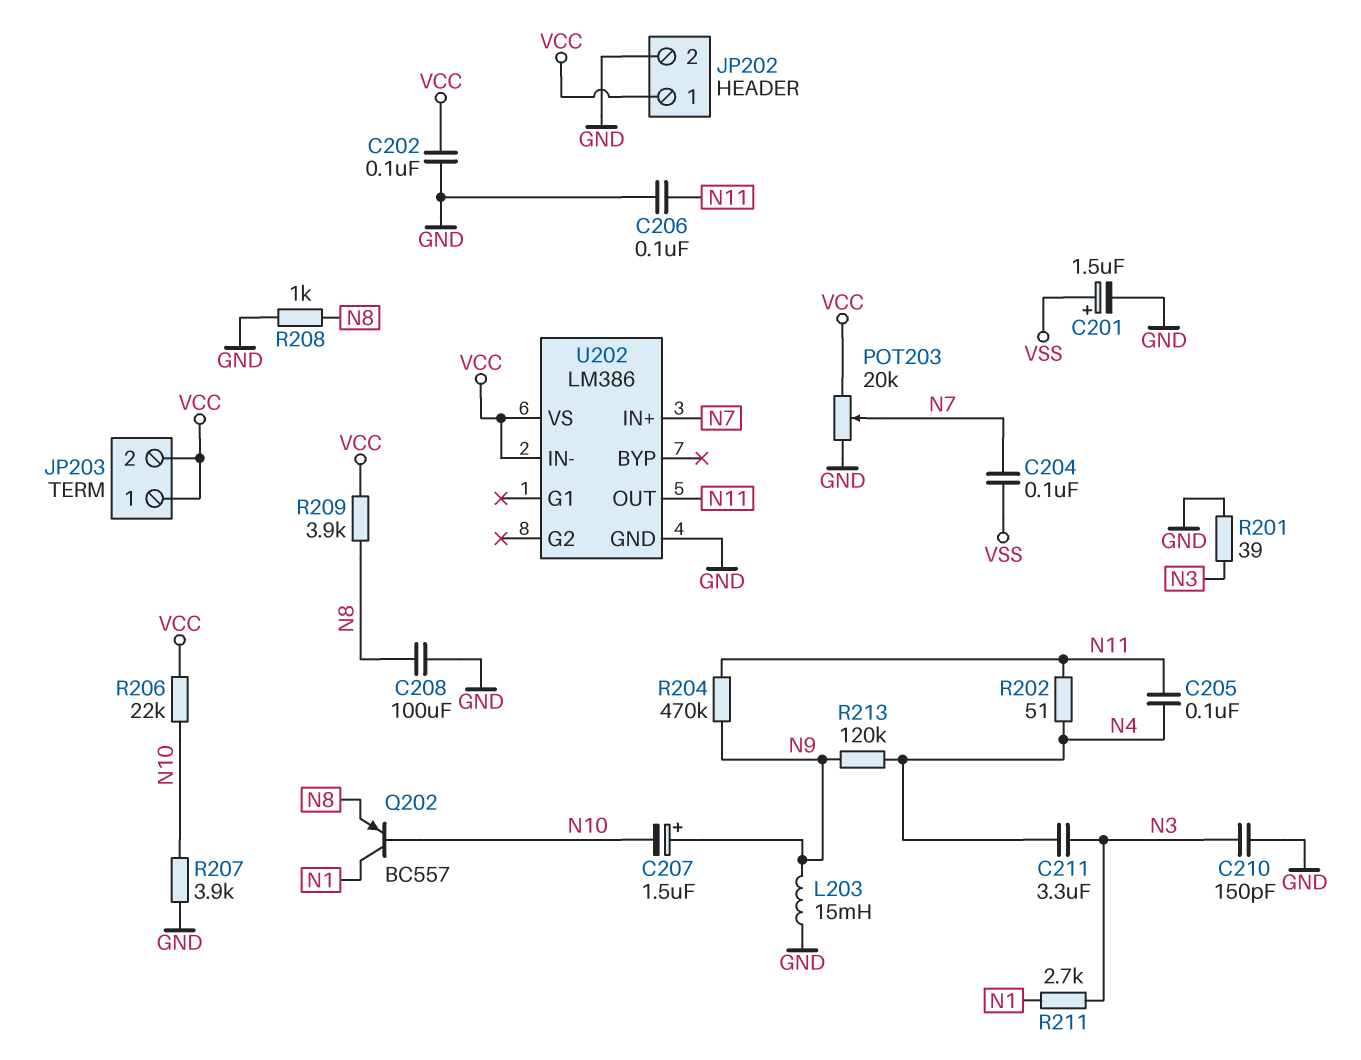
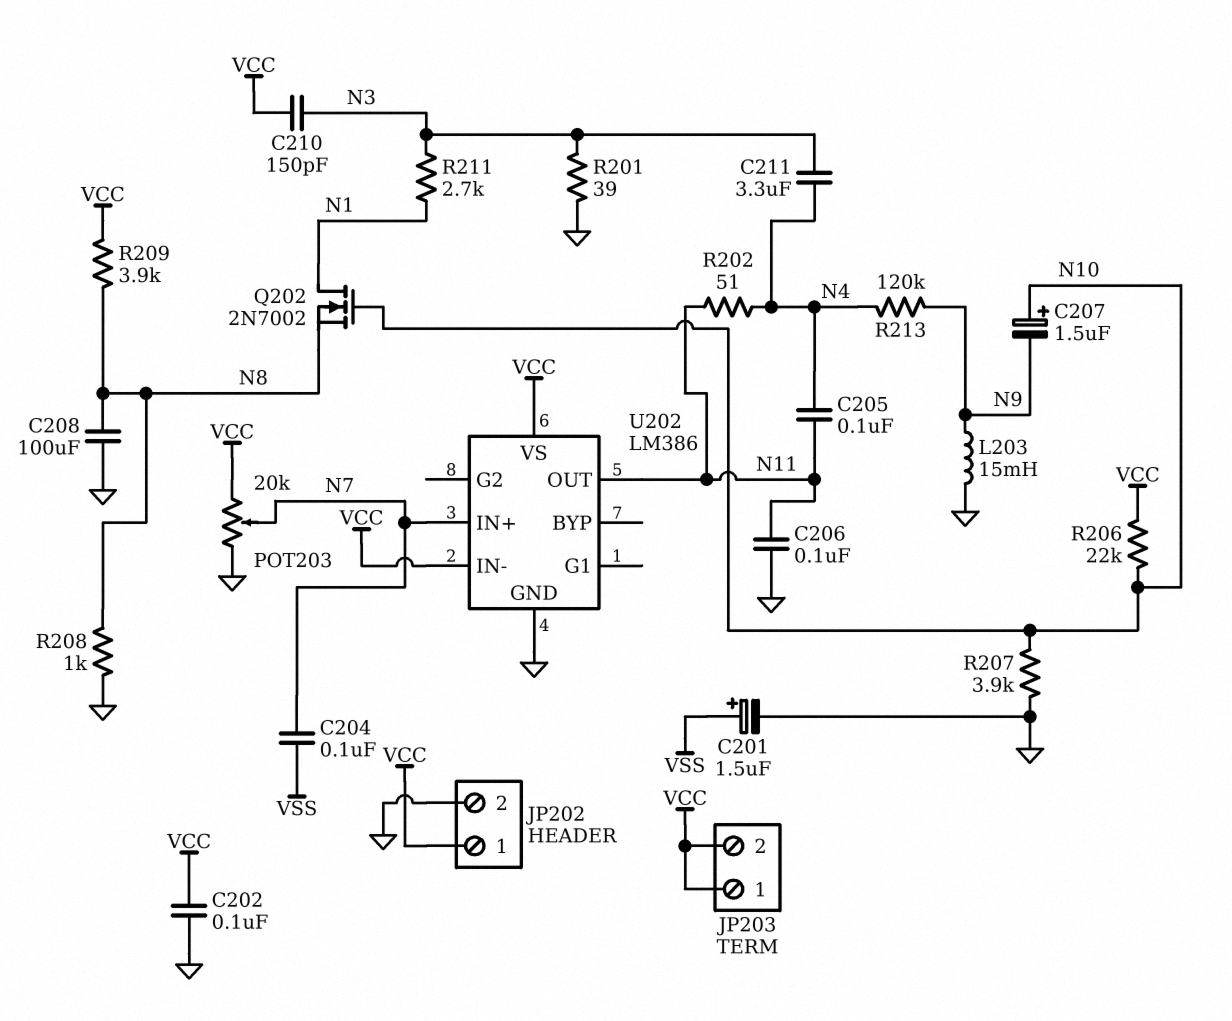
C207: 1.5uF (plus N9, minus N10) -> 1.5uF (plus N10, minus N9)
C210: 150pF (GND, N3) -> 150pF (N3, VCC)
Q202: PNP BC557 (B N10, C N1, E N8) -> NMOS 2N7002 (G N10, D N1, S N8)
R204: 470k (N9, N11) -> none

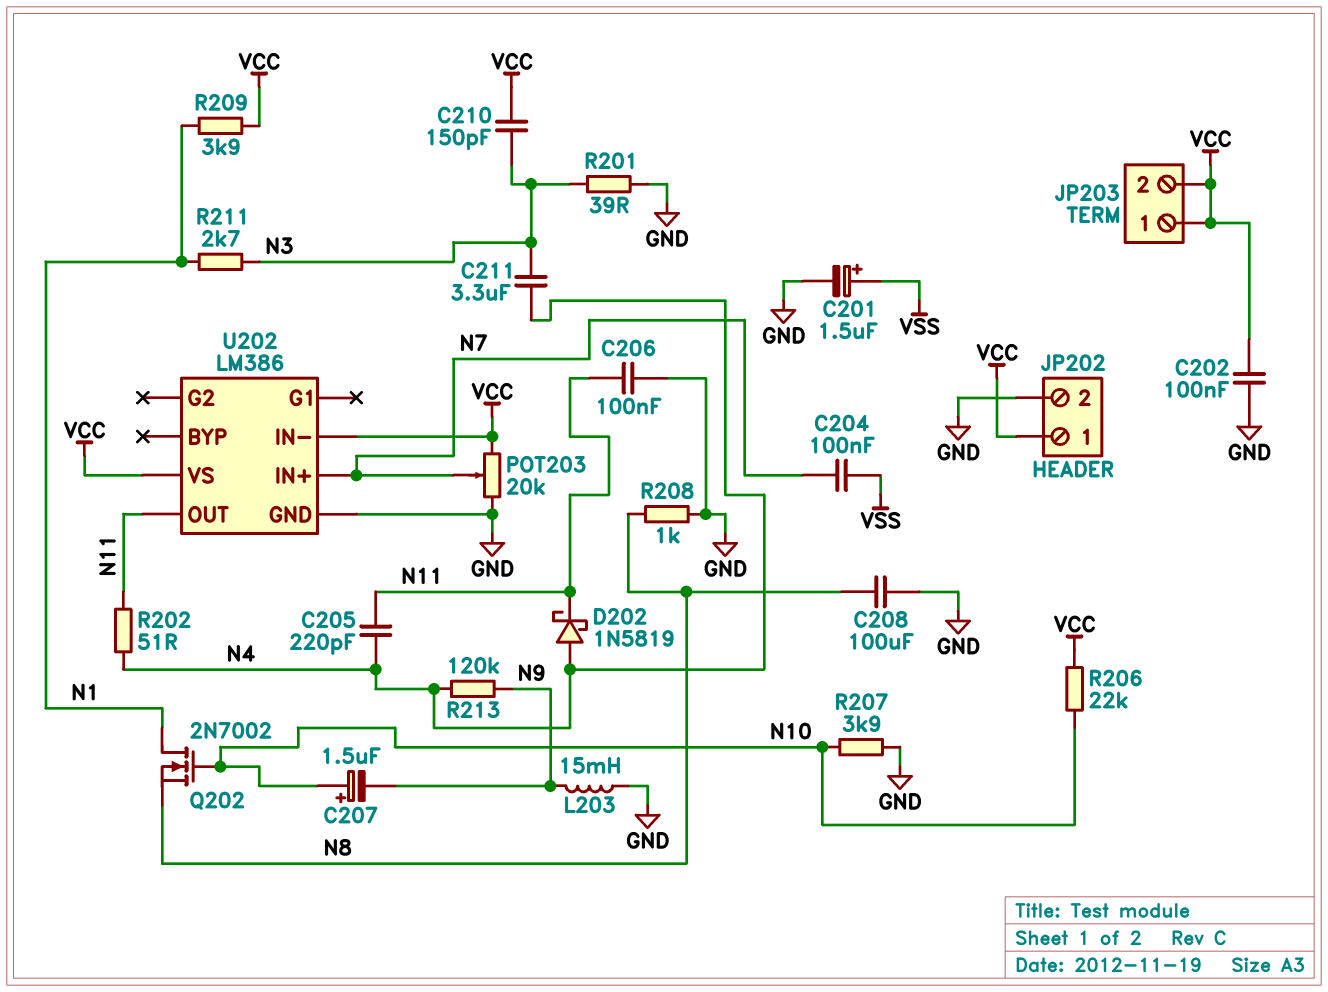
C205: 100nF (N4, N11) -> 220pF (N4, N11)
D202: none -> schottky 1N5819 (A N4, K N11)
R209: 3.9k (N8, VCC) -> 3.9k (N1, VCC)

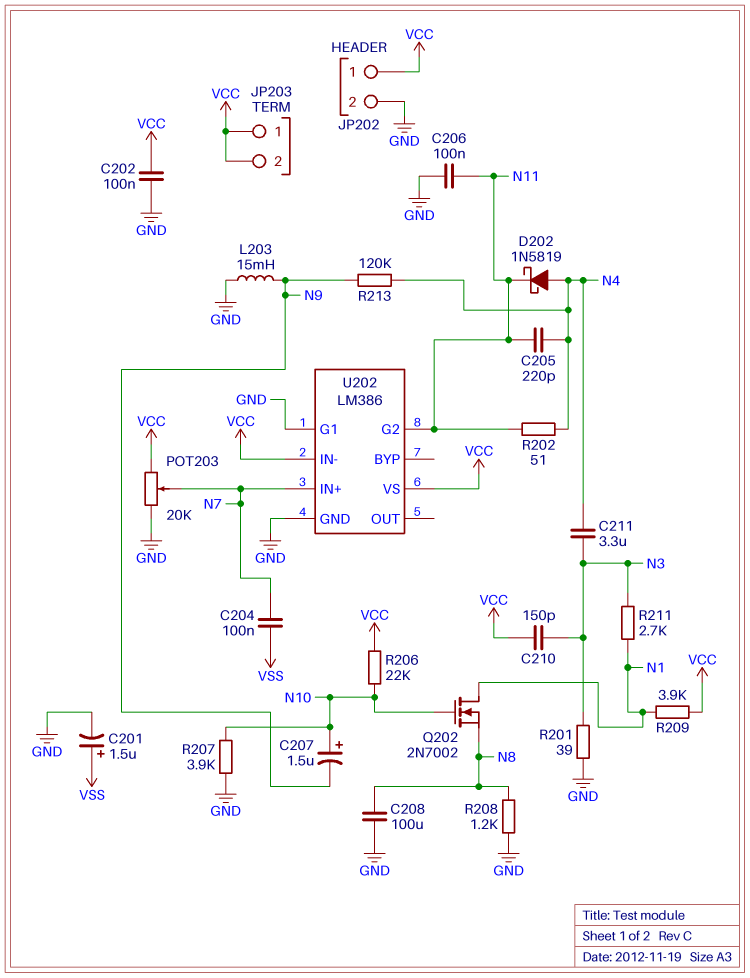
R208: 1k (GND, N8) -> 1.2k (GND, N8)
U202 pin G1: none -> GND
U202 pin G2: none -> N11
U202 pin OUT: N11 -> none

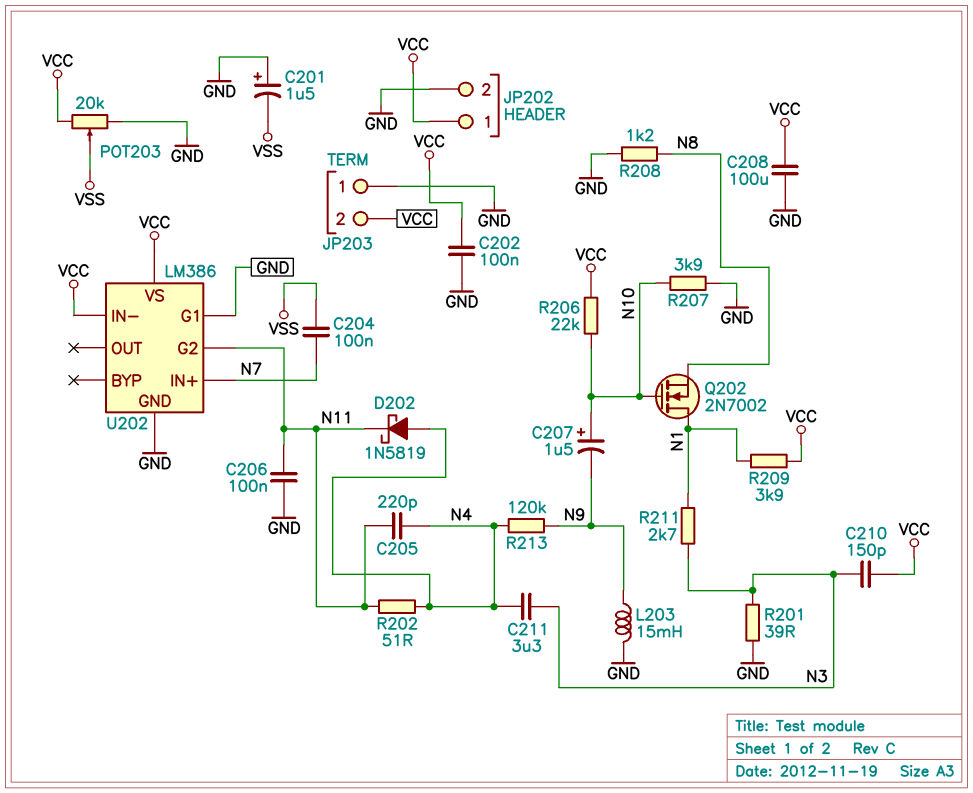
C201: 1.5uF (plus VSS, minus GND) -> 1.5uF (plus GND, minus VSS)
C208: 100uF (GND, N8) -> 100uF (GND, VCC)
JP203 pin 1: VCC -> GND
POT203: 20k (GND, VCC, wiper N7) -> 20k (GND, VCC, wiper VSS)

